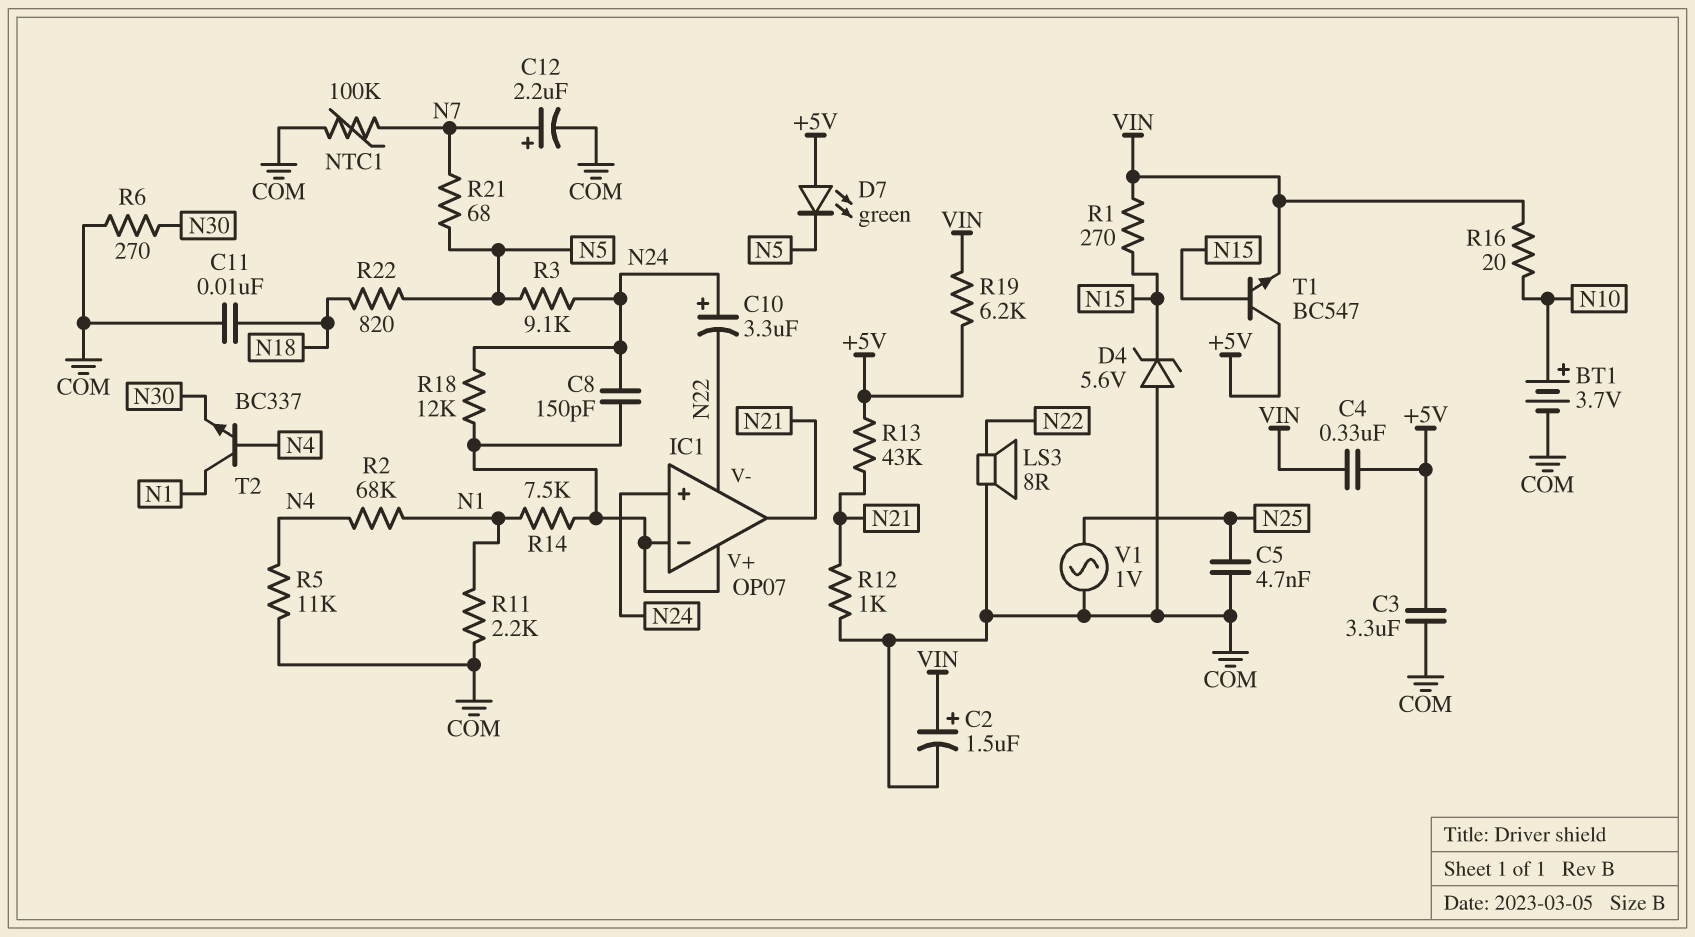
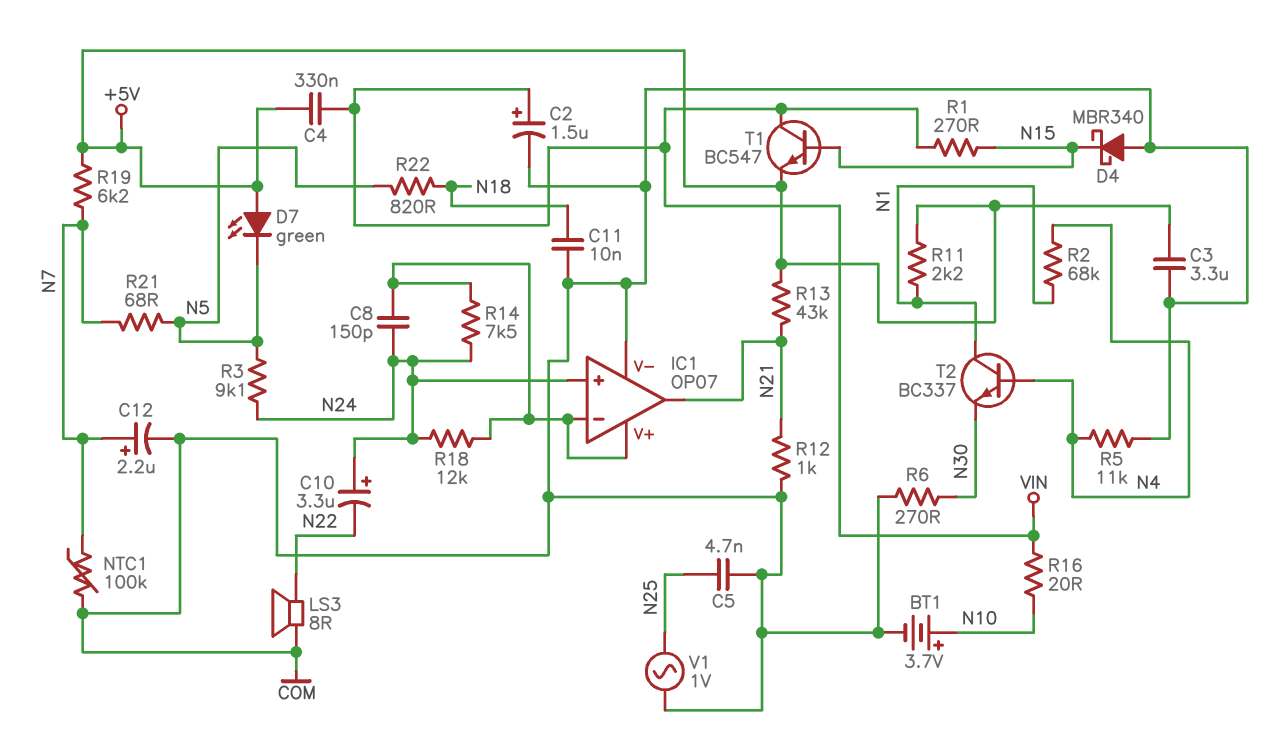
D4: zener 5.6V (A COM, K N15) -> schottky MBR340 (A COM, K N15)
IC1 pin V-: N22 -> COM
R11: 2.2k (COM, N1) -> 2.2k (+5V, N1)
R14: 7.5k (IC1/V+, N1) -> 7.5k (IC1/V+, N24)
R19: 6.2k (+5V, VIN) -> 6.2k (+5V, N7)
T1: NPN BC547 (B N15, C +5V, E VIN) -> NPN BC547 (B N15, C VIN, E +5V)

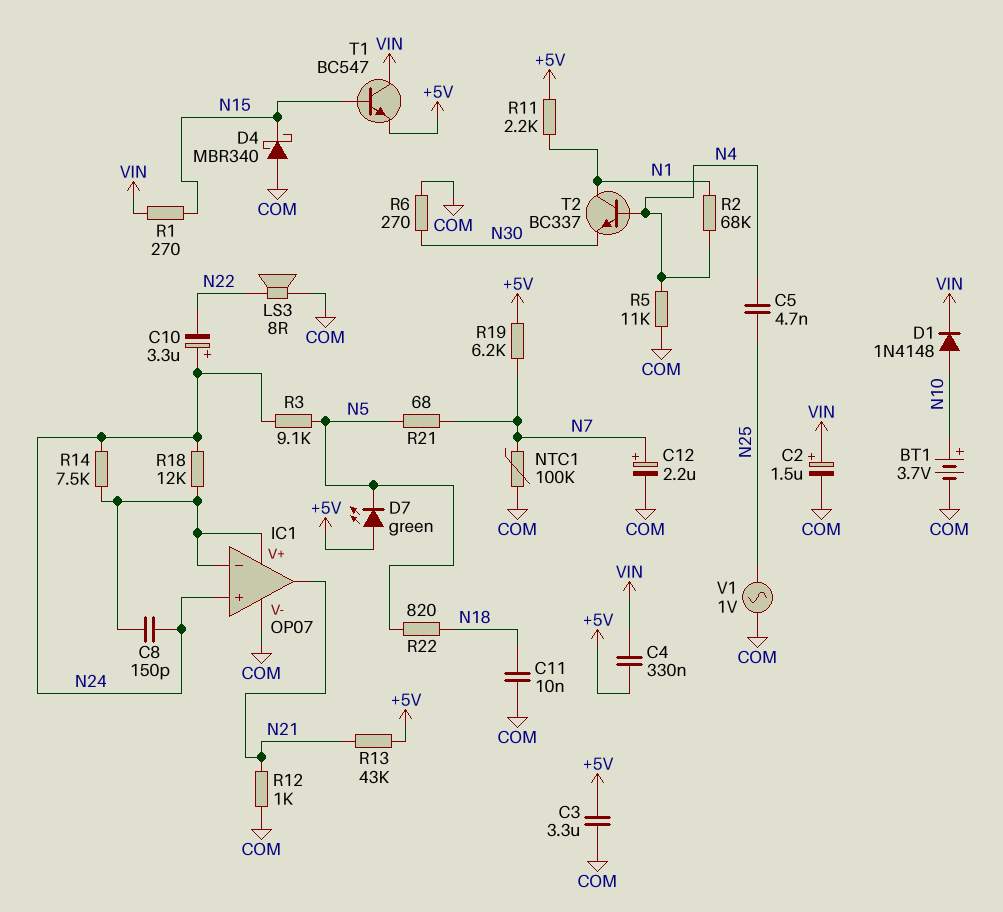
C5: 4.7nF (COM, N25) -> 4.7nF (N4, N25)
D1: none -> diode 1N4148 (A N10, K VIN)
R16: 20 (N10, VIN) -> none

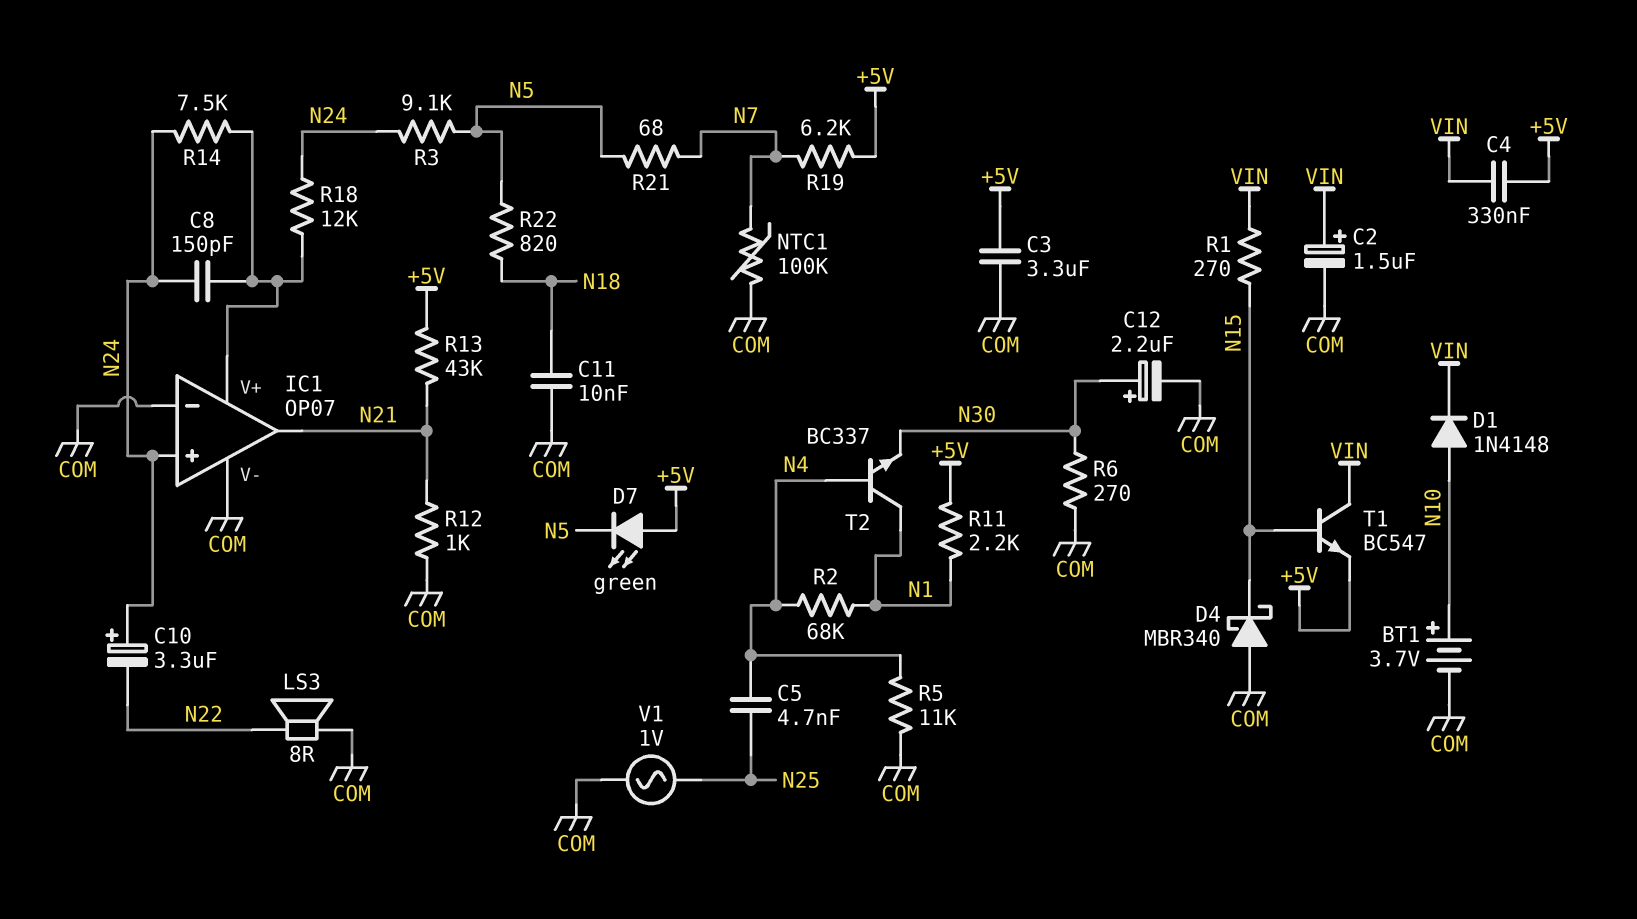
C12: 2.2uF (plus N7, minus COM) -> 2.2uF (plus N30, minus COM)
IC1 pin in-: IC1/V+ -> COM

